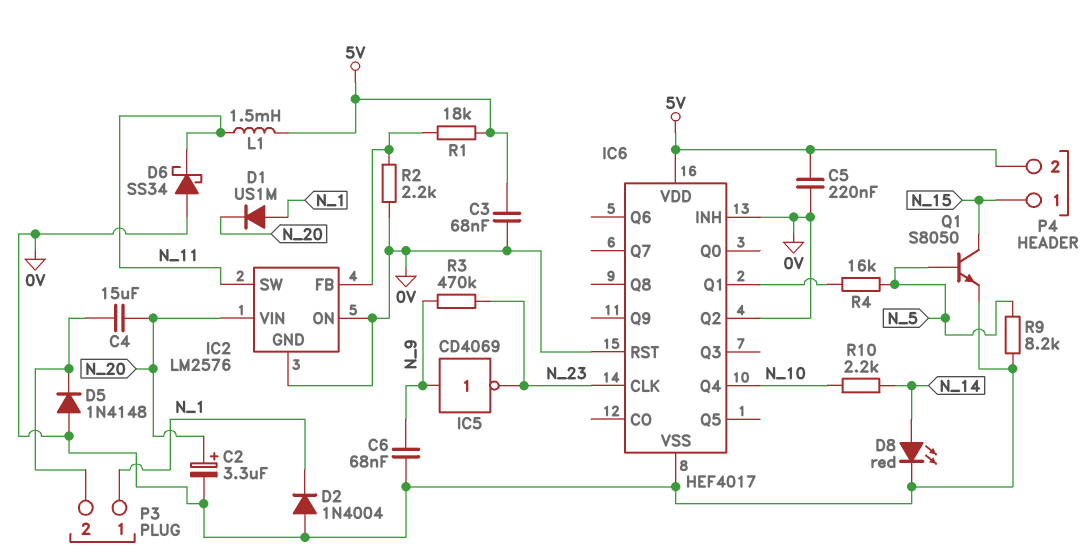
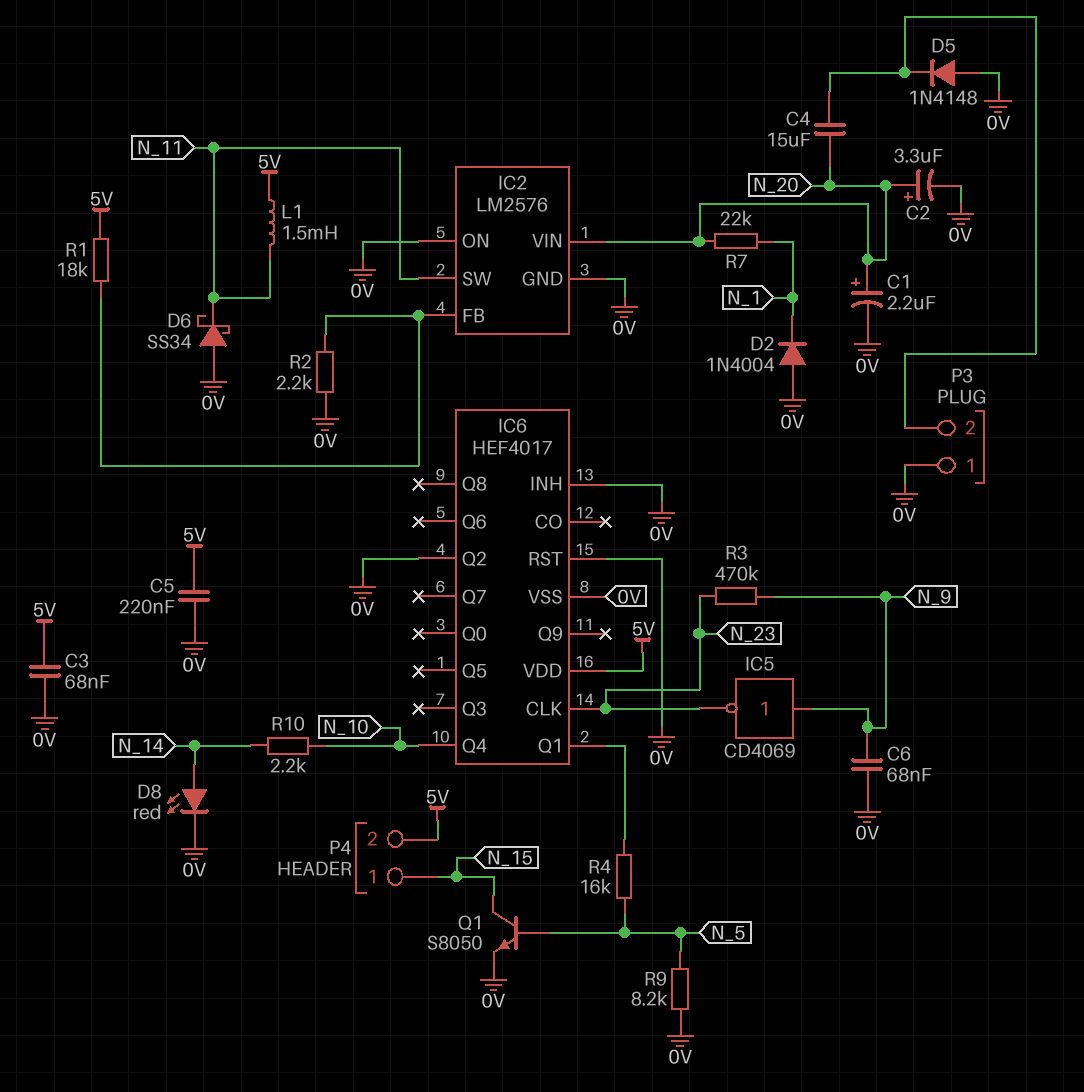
C1: none -> 2.2uF (plus N_20, minus 0V)
D1: diode US1M (A N_1, K N_20) -> none
P3 pin 1: N_1 -> 0V
R7: none -> 22k (N_1, N_20)

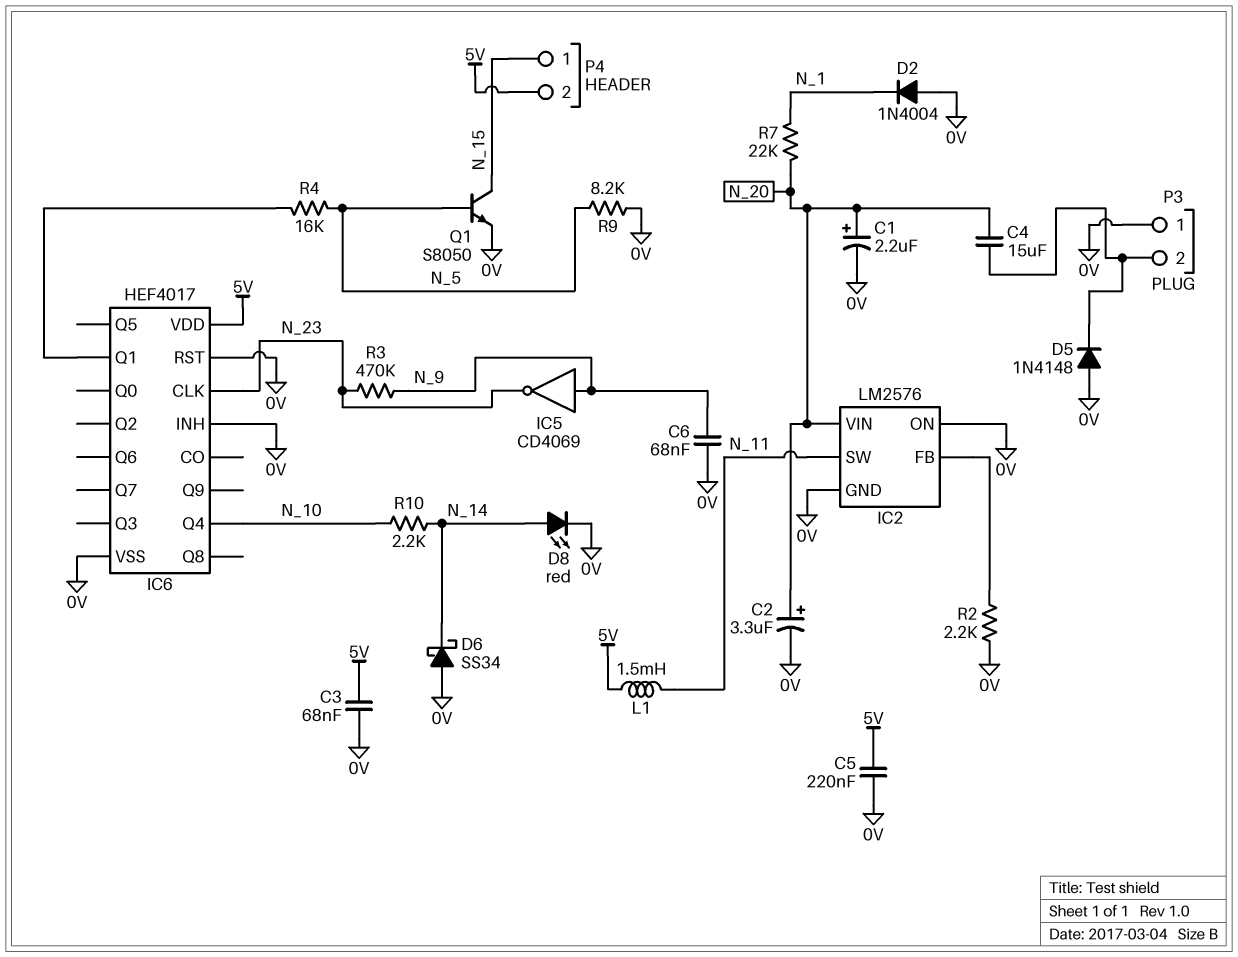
D6: schottky SS34 (A 0V, K N_11) -> schottky SS34 (A 0V, K N_14)
IC6 pin Q2: 0V -> none
R1: 18k (5V, IC2/FB) -> none

